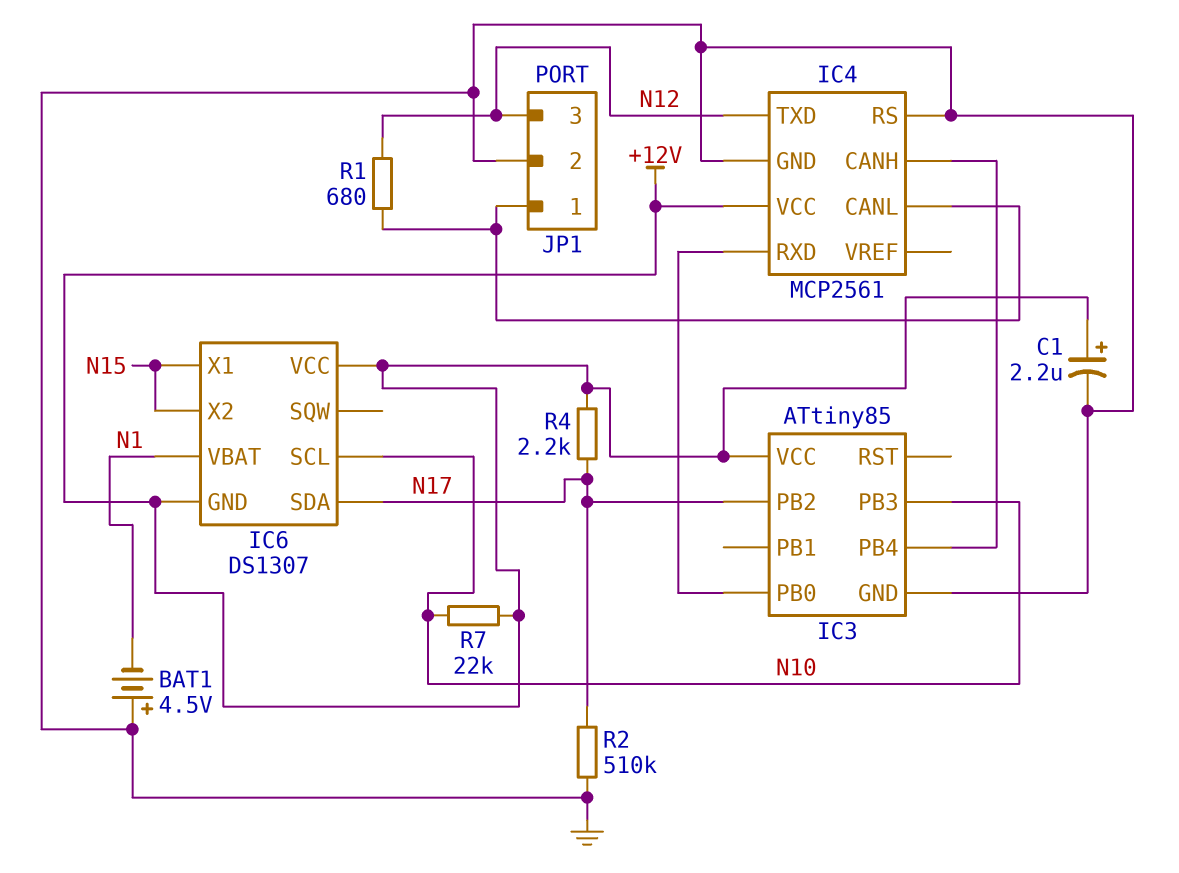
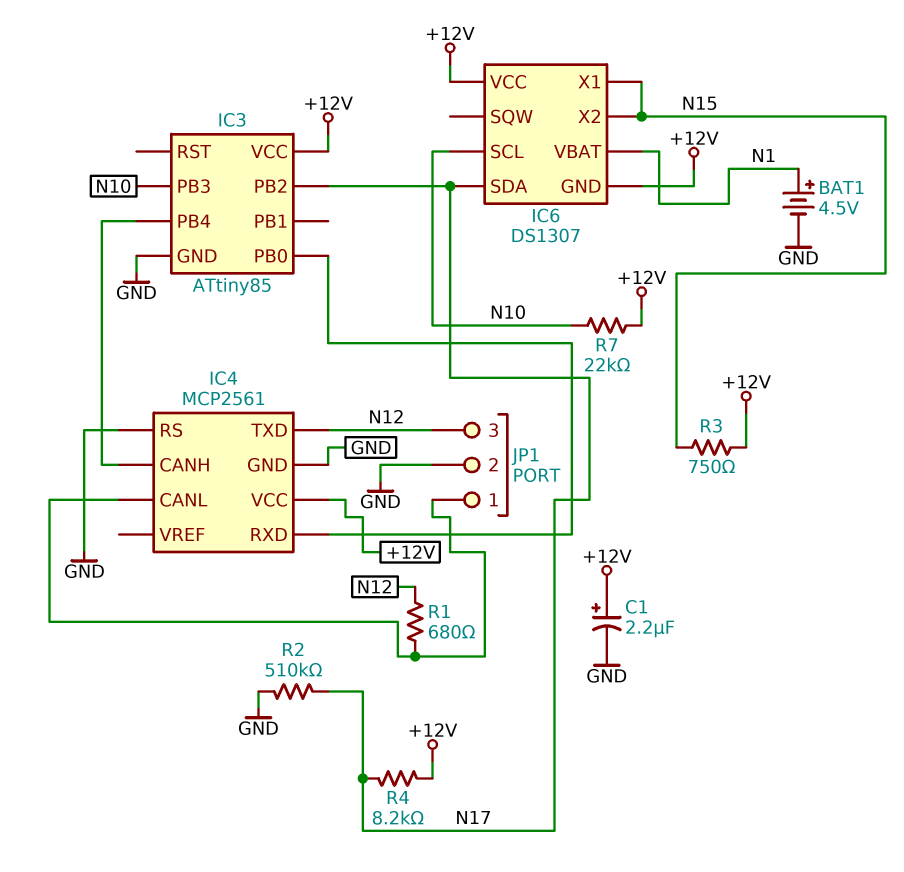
BAT1: 4.5V (plus GND, minus N1) -> 4.5V (plus N1, minus GND)
R3: none -> 750 (+12V, N15)
R4: 2.2k (+12V, N17) -> 8.2k (+12V, N17)

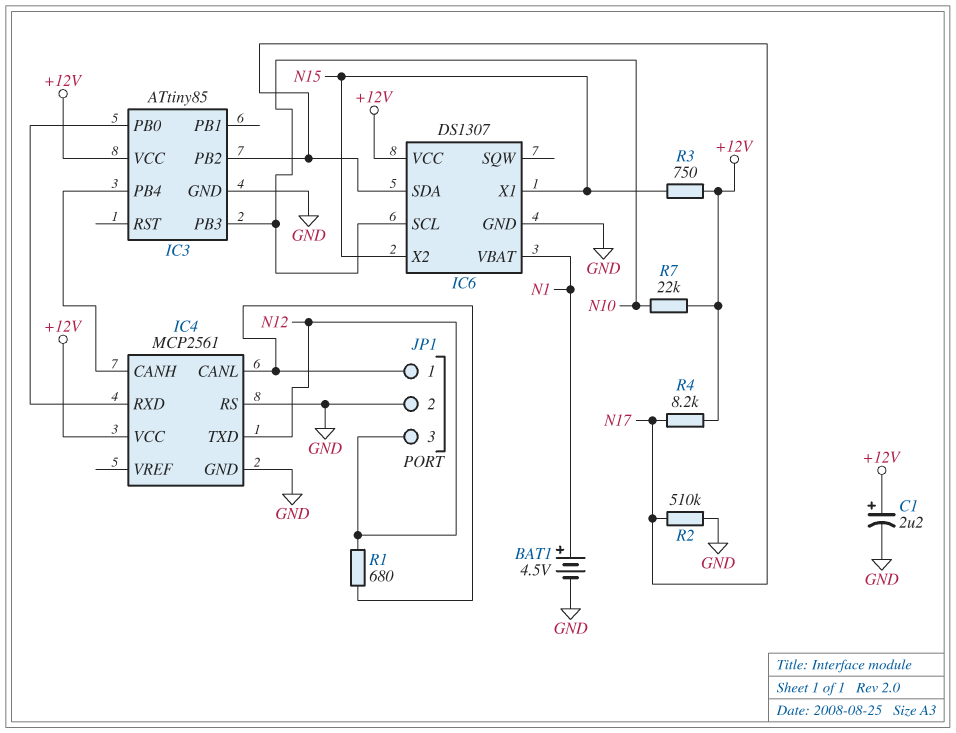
IC6 pin GND: +12V -> GND

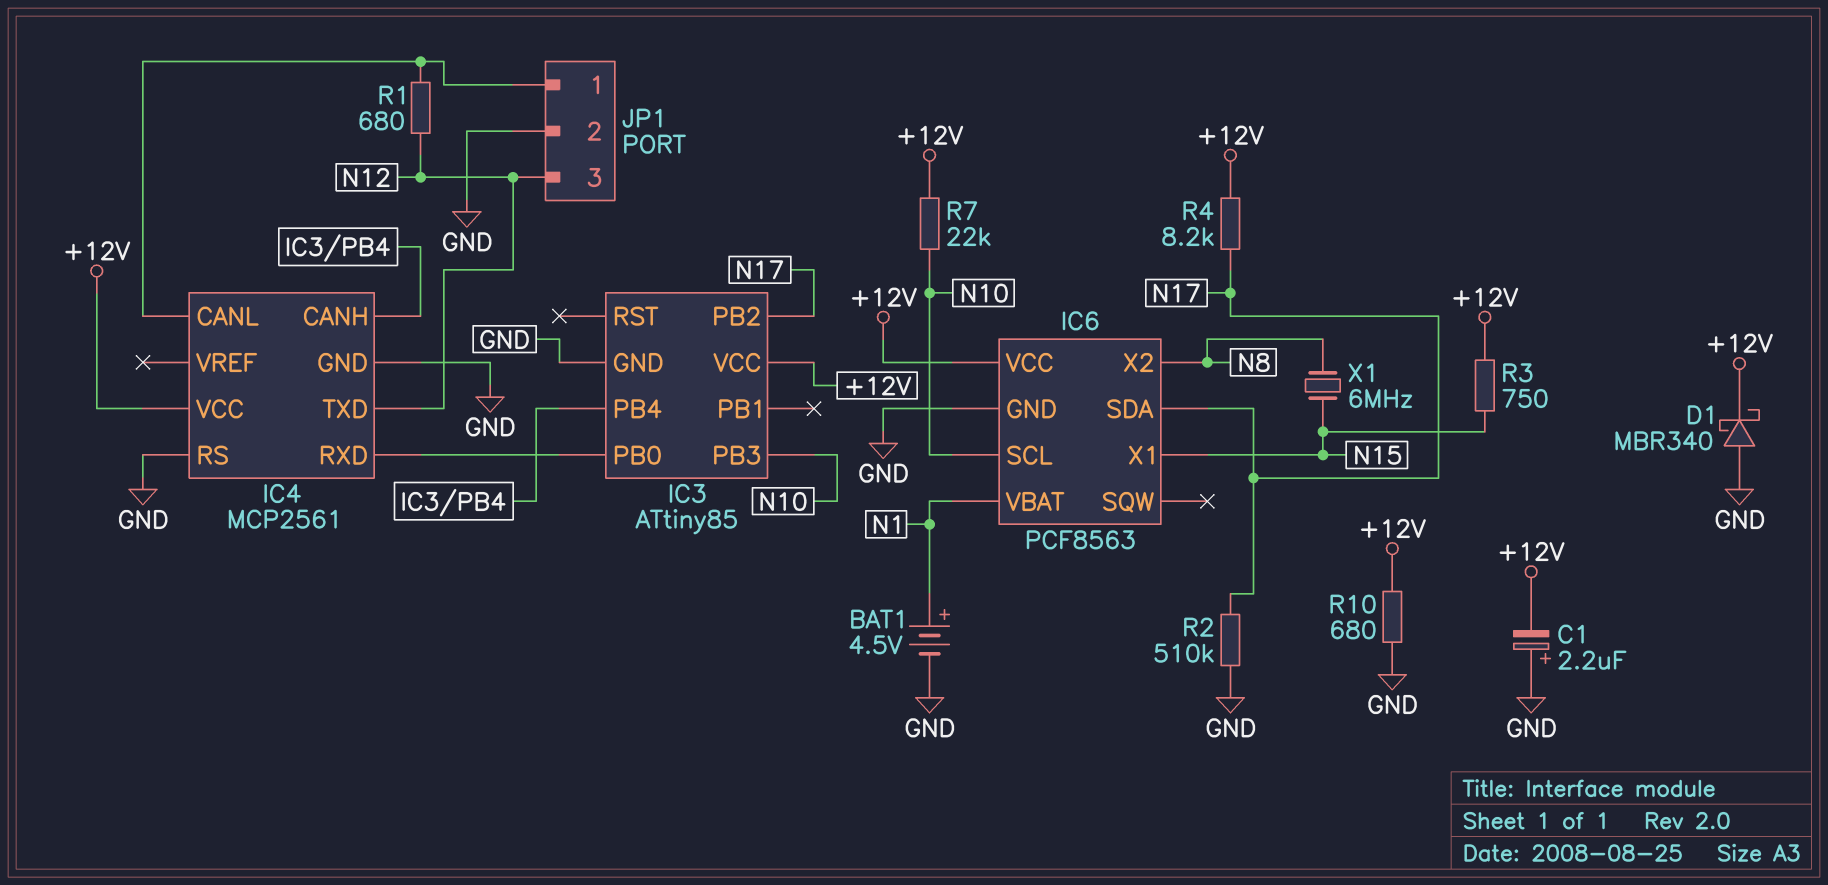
C1: 2.2uF (plus +12V, minus GND) -> 2.2uF (plus GND, minus +12V)
D1: none -> schottky MBR340 (A GND, K +12V)
IC6: DS1307 -> PCF8563
IC6 pin X2: N15 -> N8
R10: none -> 680 (+12V, GND)
X1: none -> 6MHz (N8, N15)

